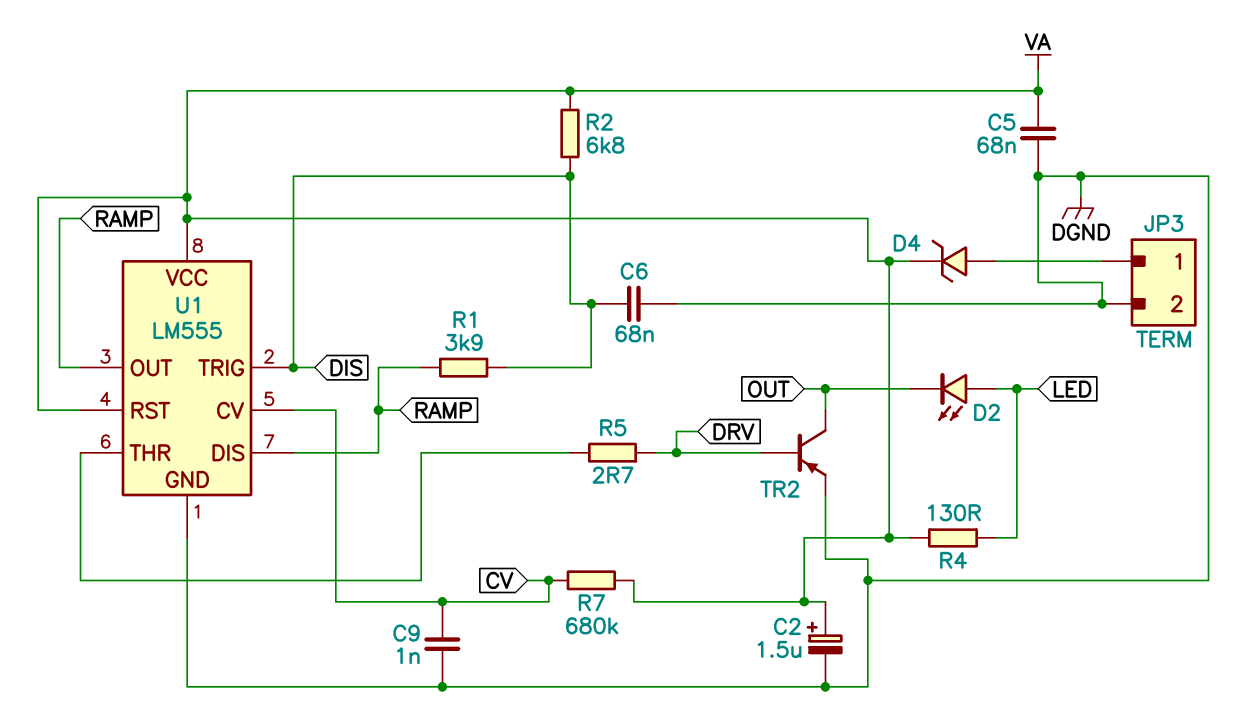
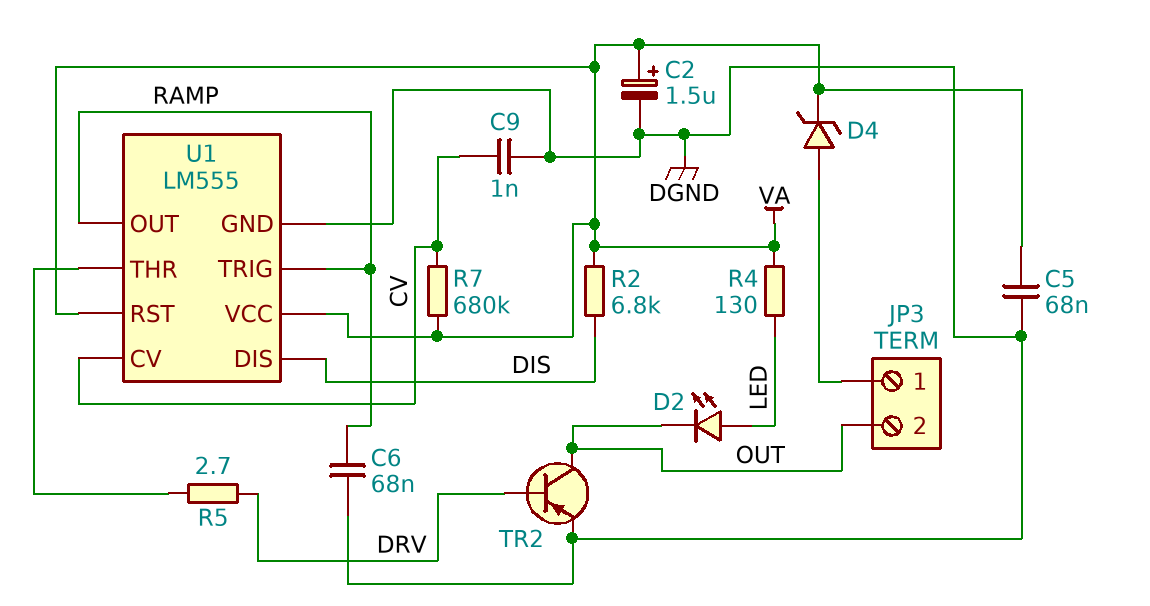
C6: 68nF (DGND, DIS) -> 68nF (DGND, RAMP)
JP3 pin 2: DGND -> OUT
R1: 3.9k (DIS, RAMP) -> none
U1 pin DIS: RAMP -> DIS
U1 pin TRIG: DIS -> RAMP

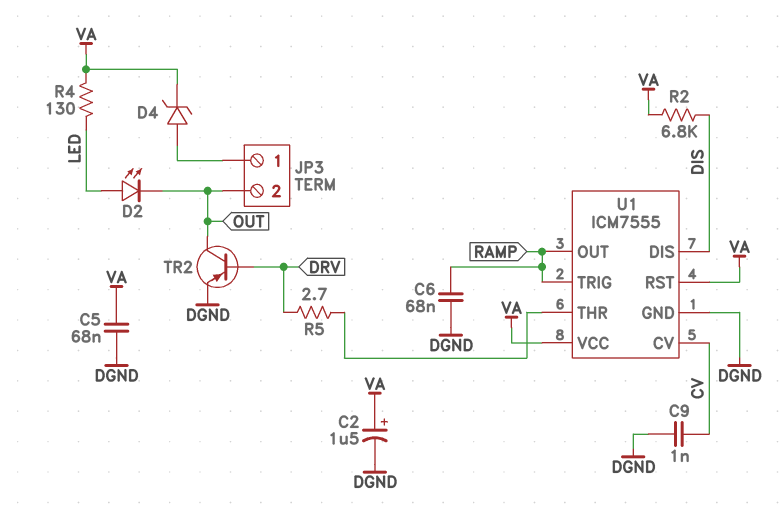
R7: 680k (CV, VA) -> none
U1: LM555 -> ICM7555

